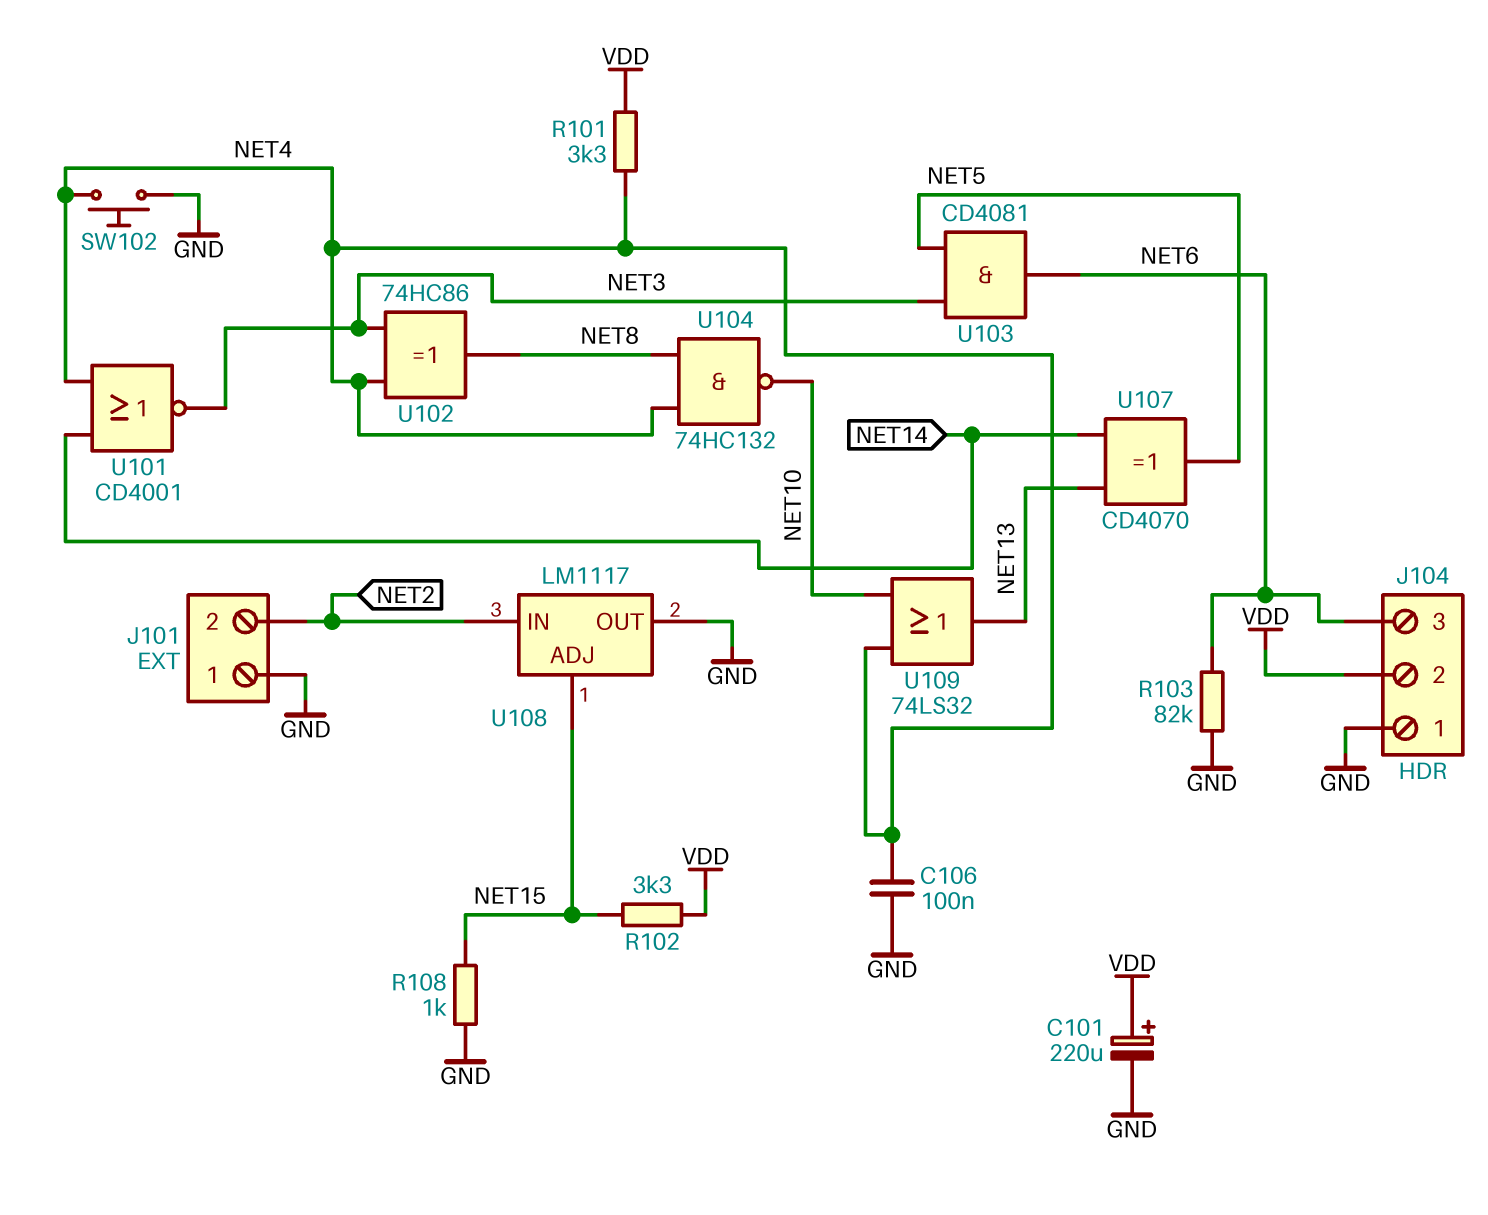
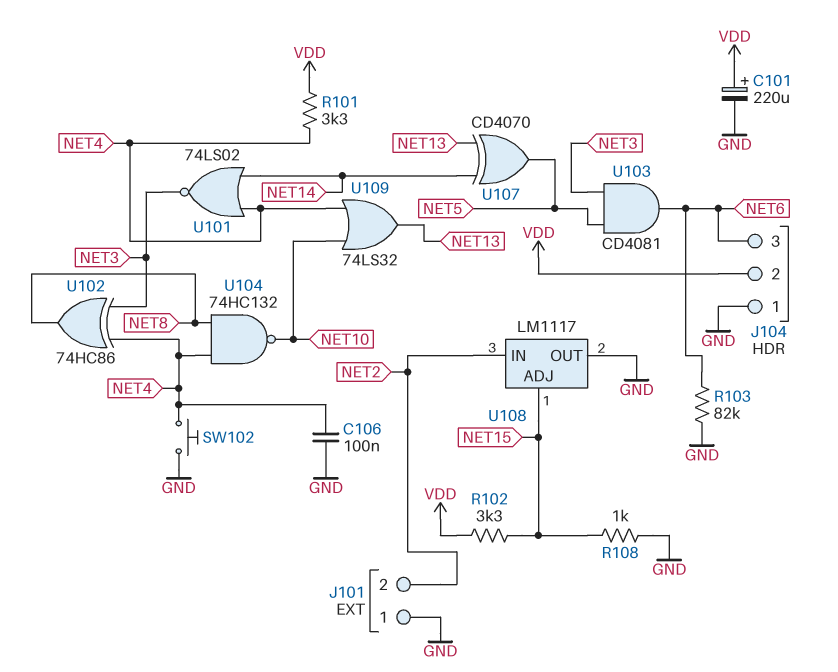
U101: NOR CD4001 (in NET4, in NET14, out NET3) -> NOR 74LS02 (in NET4, in NET14, out NET3)

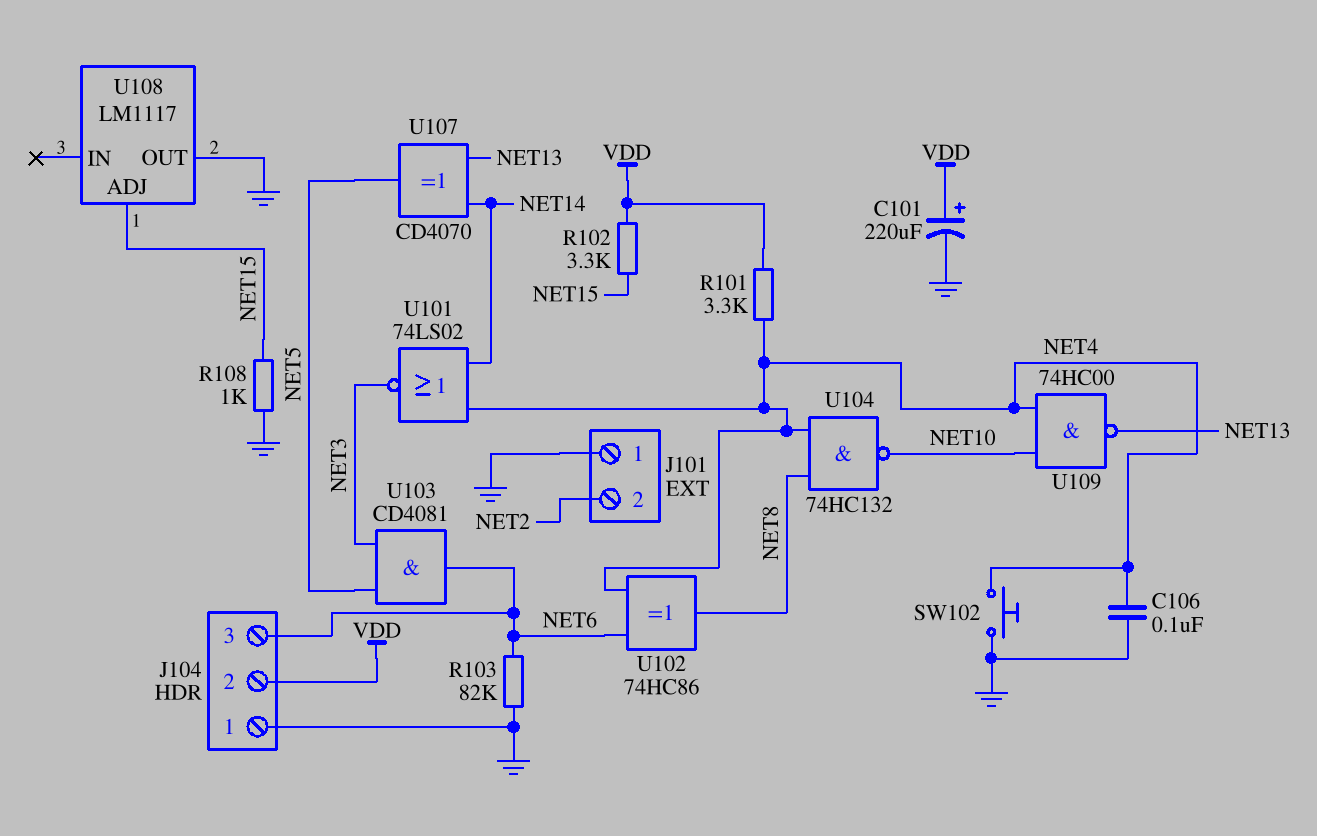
U102: XOR 74HC86 (in NET3, in NET4, out NET8) -> XOR 74HC86 (in NET4, in NET6, out NET8)
U108 pin IN: NET2 -> none
U109: OR 74LS32 (in NET4, in NET10, out NET13) -> NAND 74HC00 (in NET4, in NET10, out NET13)

